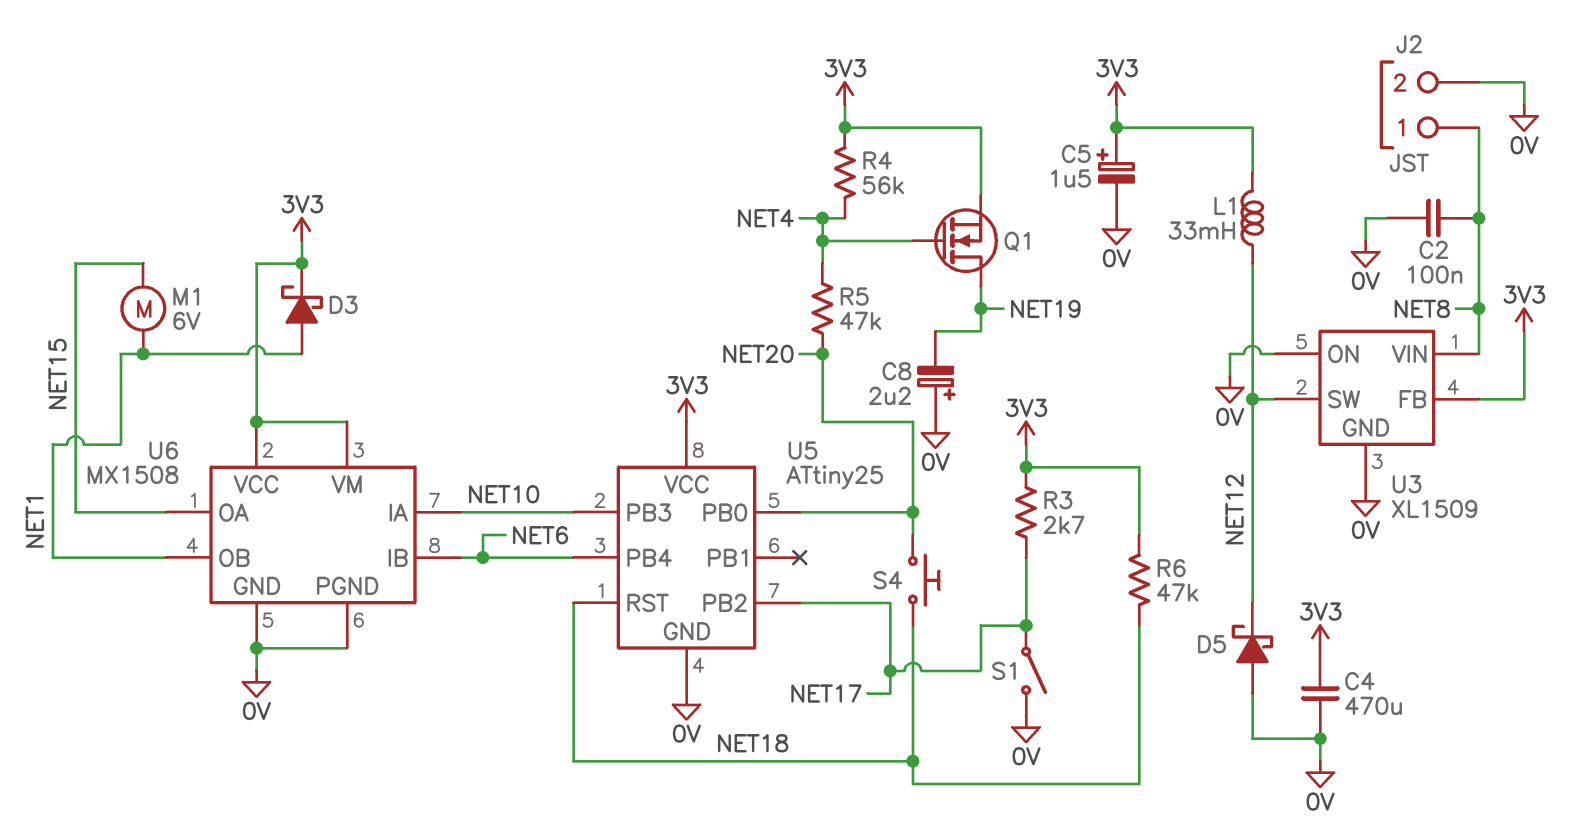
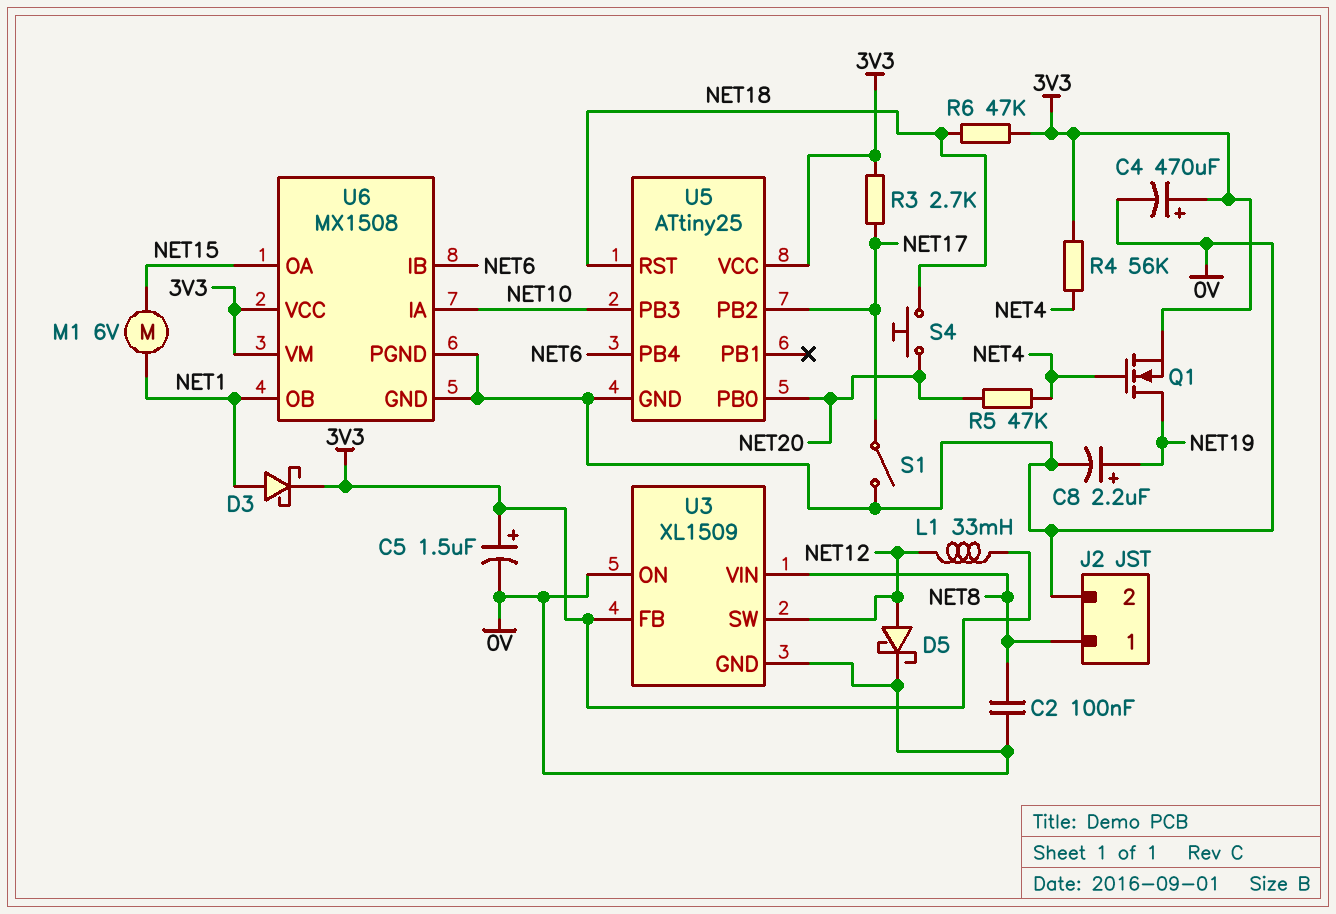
C4: 470uF (0V, 3V3) -> 470uF (plus 3V3, minus 0V)
C8: 2.2uF (plus 0V, minus NET19) -> 2.2uF (plus NET19, minus 0V)
D5: schottky (A 0V, K NET12) -> schottky (A NET12, K 0V)

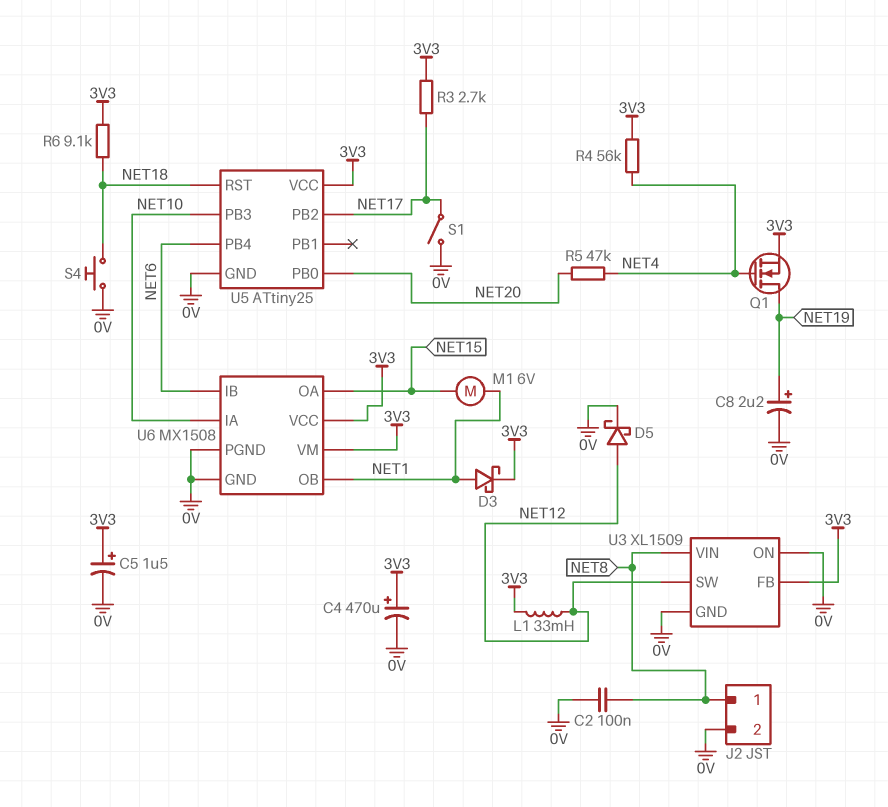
R6: 47k (3V3, NET18) -> 9.1k (3V3, NET18)
S4: button (NET18, NET20) -> button (0V, NET18)

